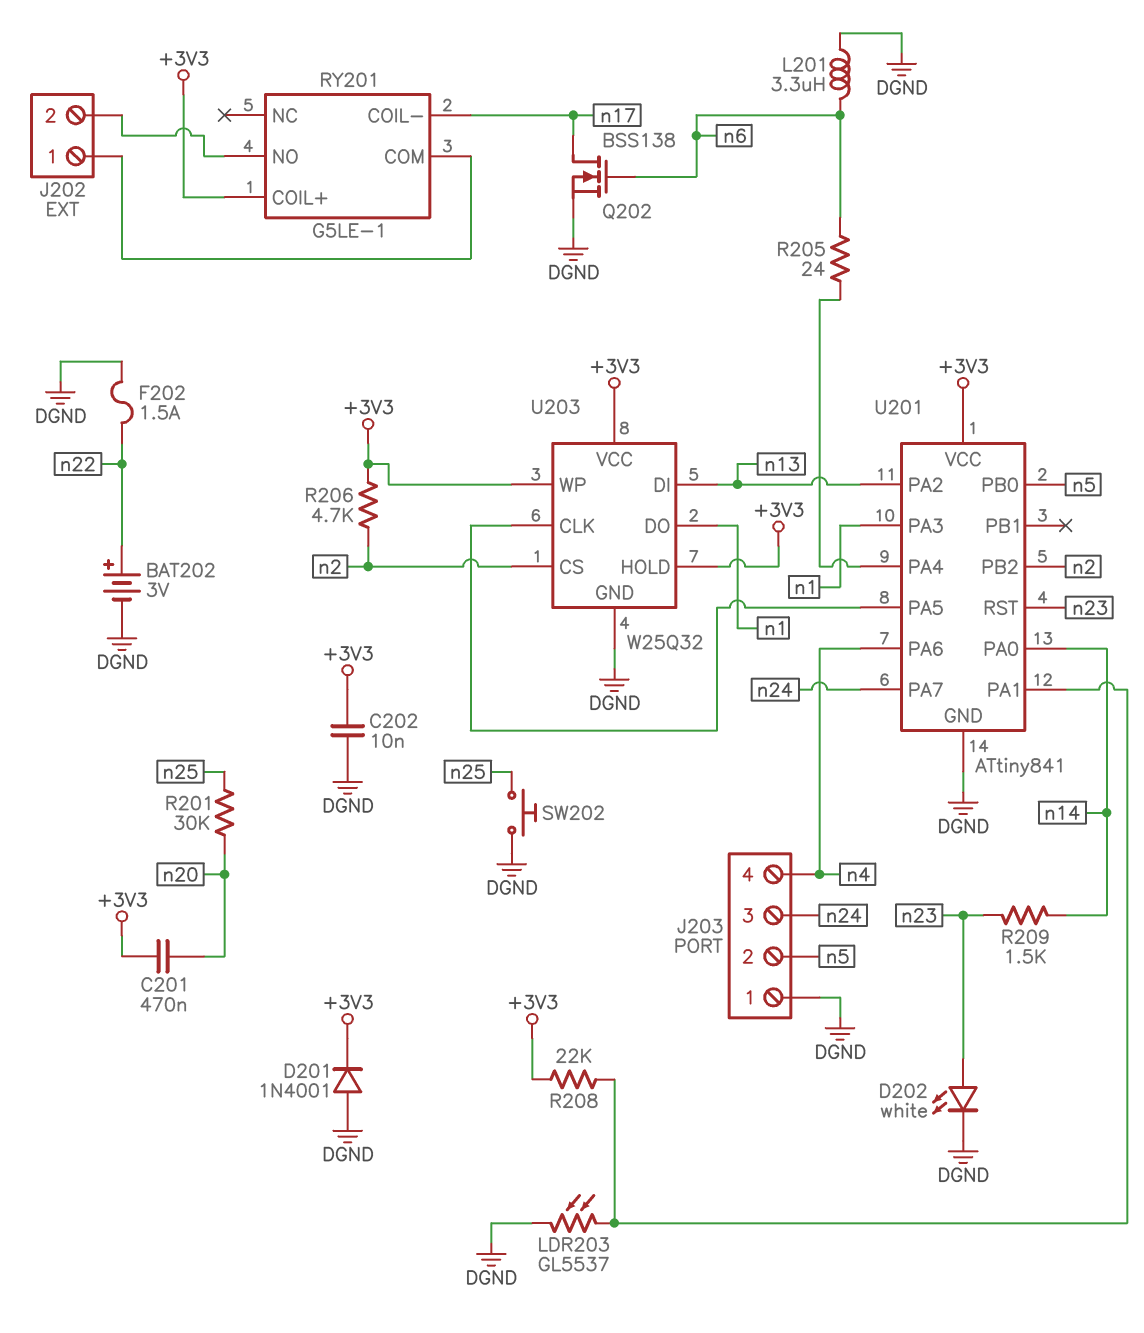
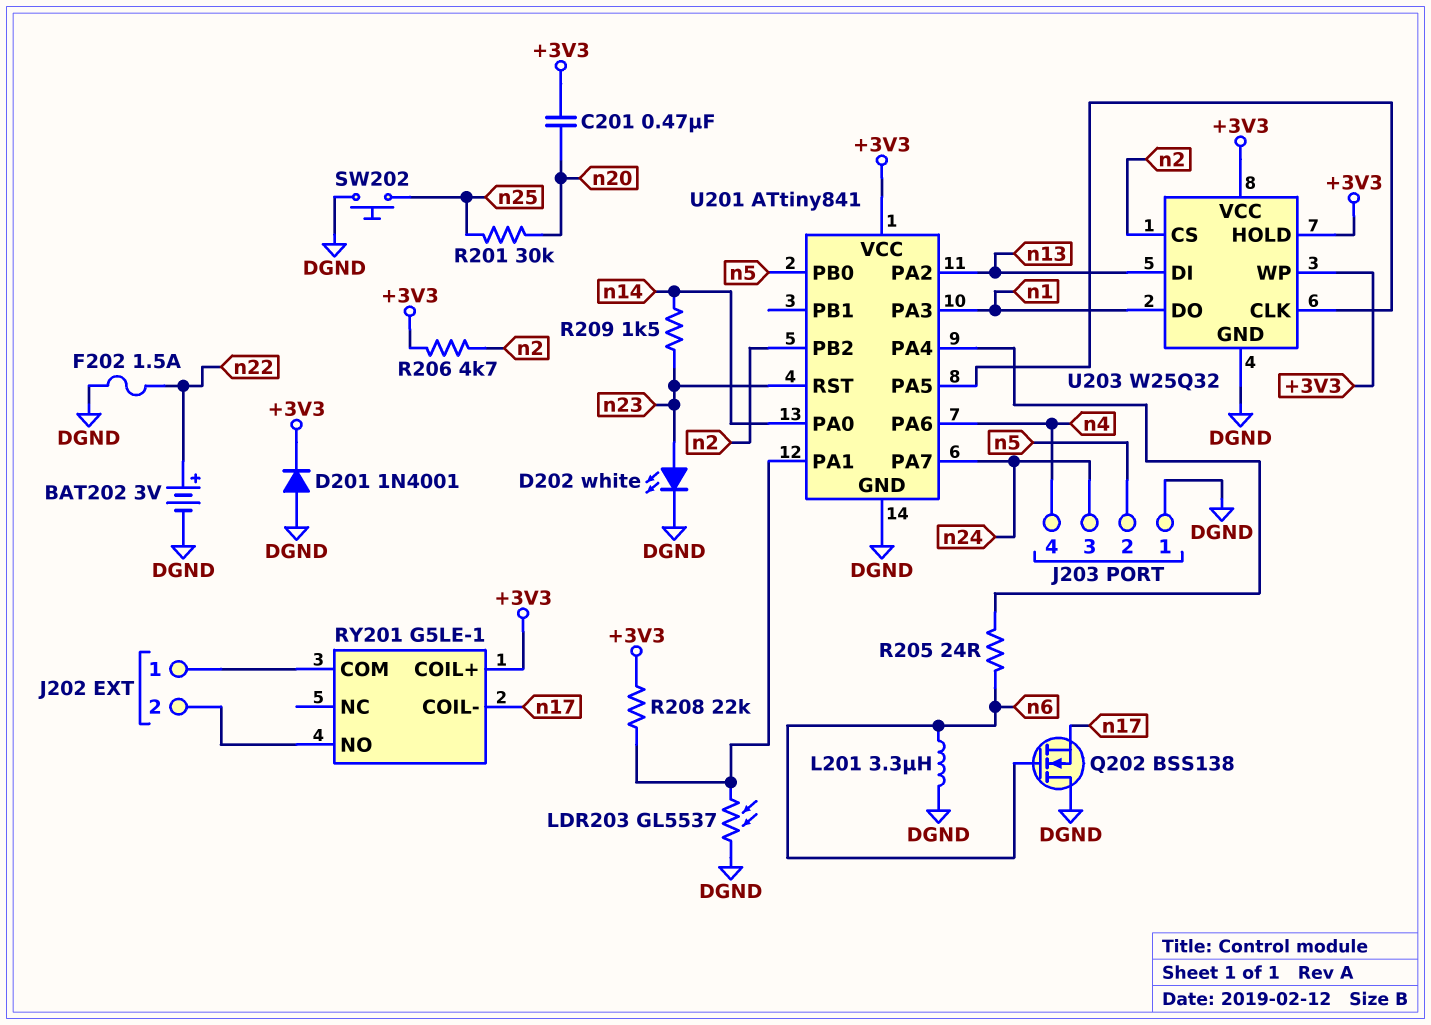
C202: 10nF (+3V3, DGND) -> none
Q202: NMOS BSS138 (G n6, D n17, S DGND) -> NMOS BSS138 (G n6, D DGND, S n17)

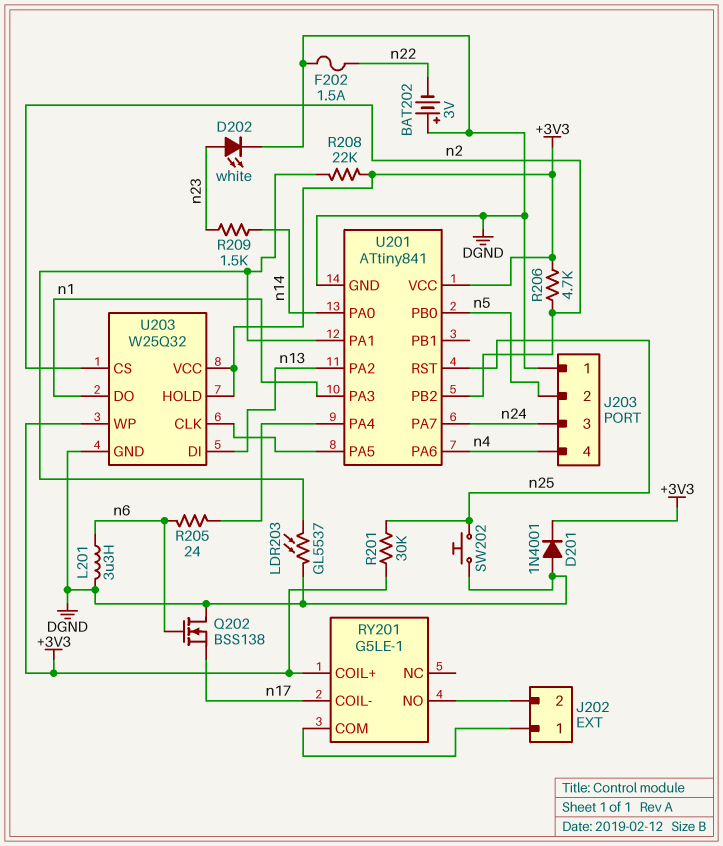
BAT202: 3V (plus n22, minus DGND) -> 3V (plus DGND, minus n22)
C201: 470nF (+3V3, n20) -> none
R201: 30k (n20, n25) -> 30k (+3V3, n25)
U201 pin RST: n23 -> n25

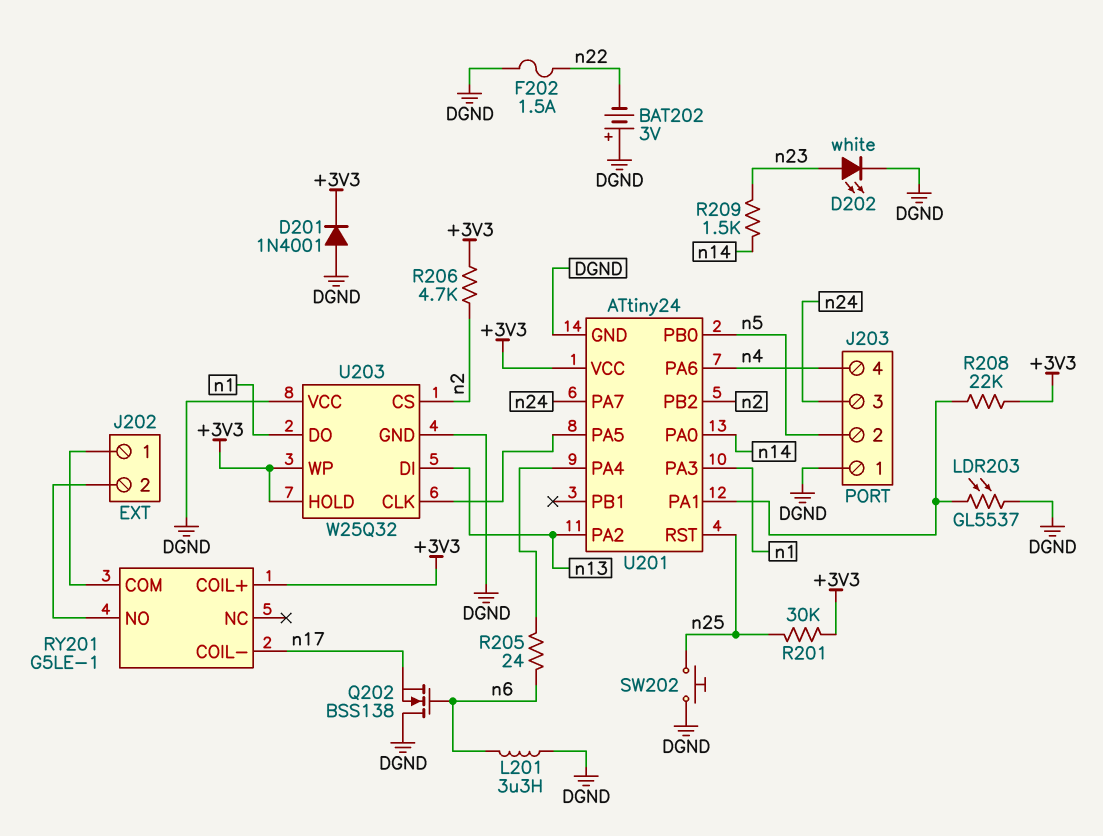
U201: ATtiny841 -> ATtiny24
U203 pin VCC: +3V3 -> DGND

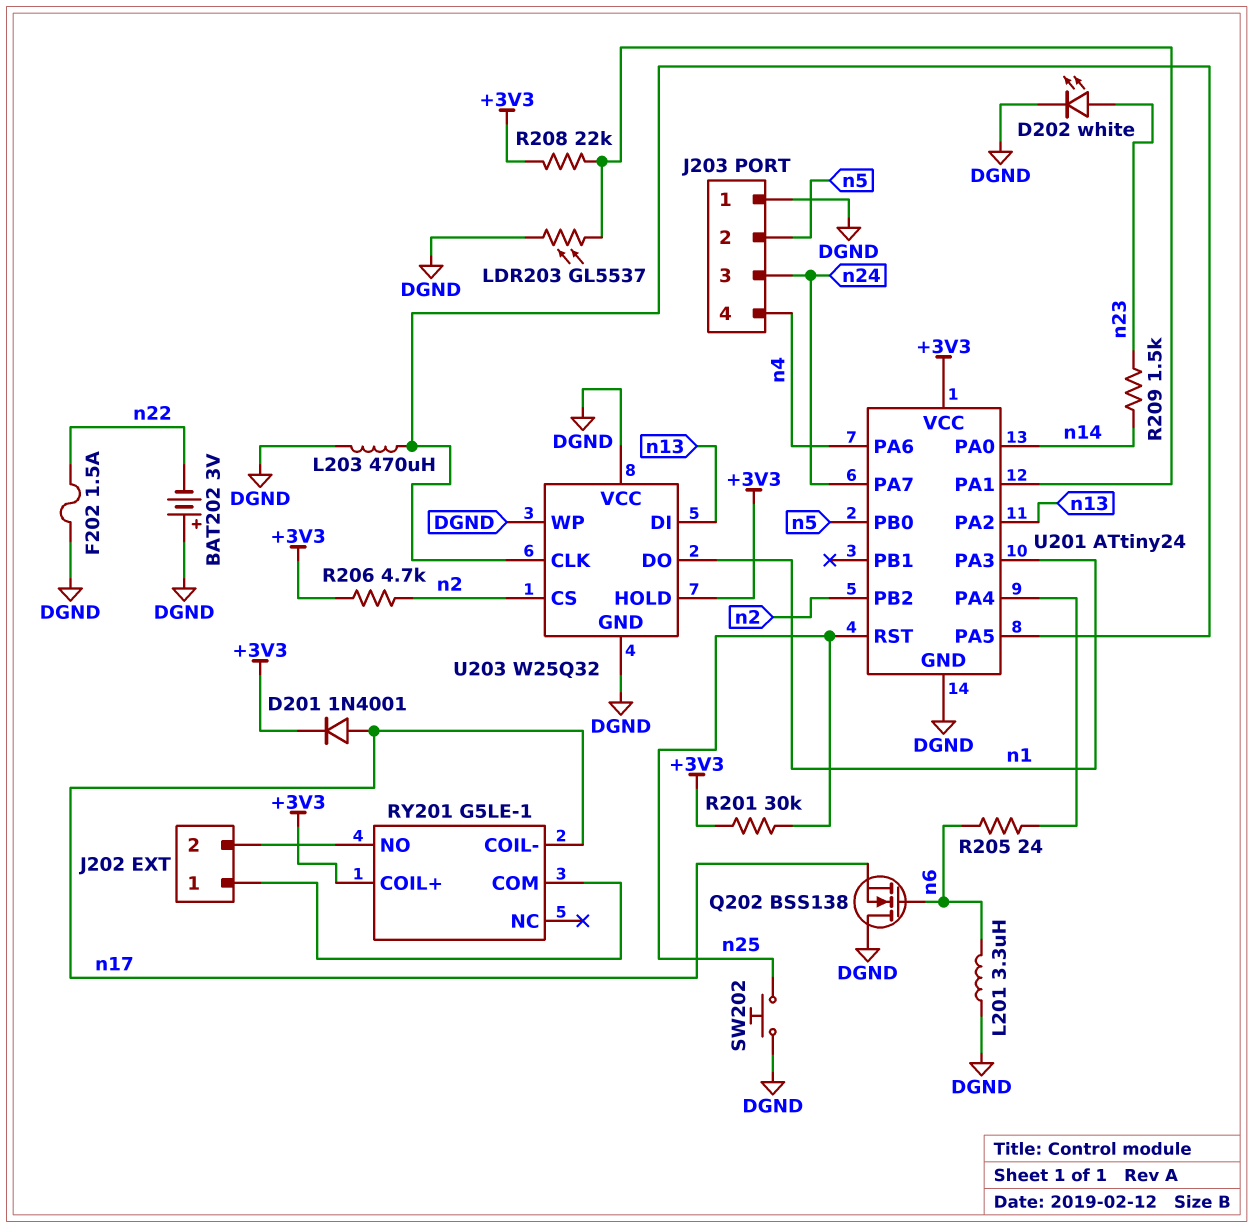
D201: diode 1N4001 (A DGND, K +3V3) -> diode 1N4001 (A n17, K +3V3)
L203: none -> 470uH (DGND, U201/PA5)
U203 pin WP: +3V3 -> DGND

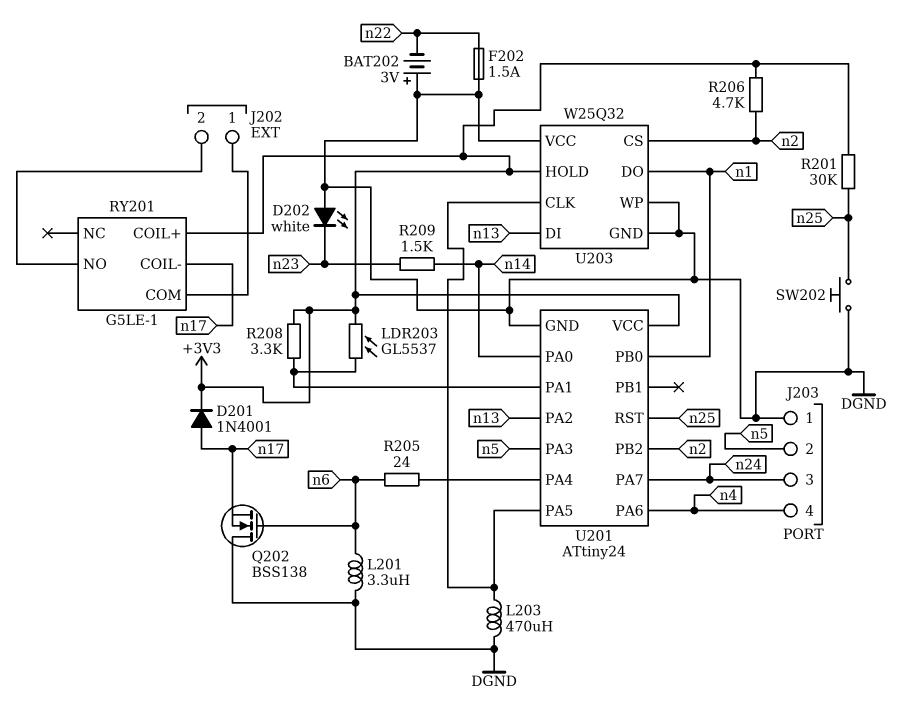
D202: LED white (A n23, K DGND) -> LED white (A DGND, K n23)
LDR203: GL5537 (DGND, U201/PA1) -> GL5537 (+3V3, U201/PA1)
R208: 22k (+3V3, U201/PA1) -> 3.3k (+3V3, U201/PA1)
U201 pin PA3: n1 -> n5
U201 pin PB0: n5 -> n1

